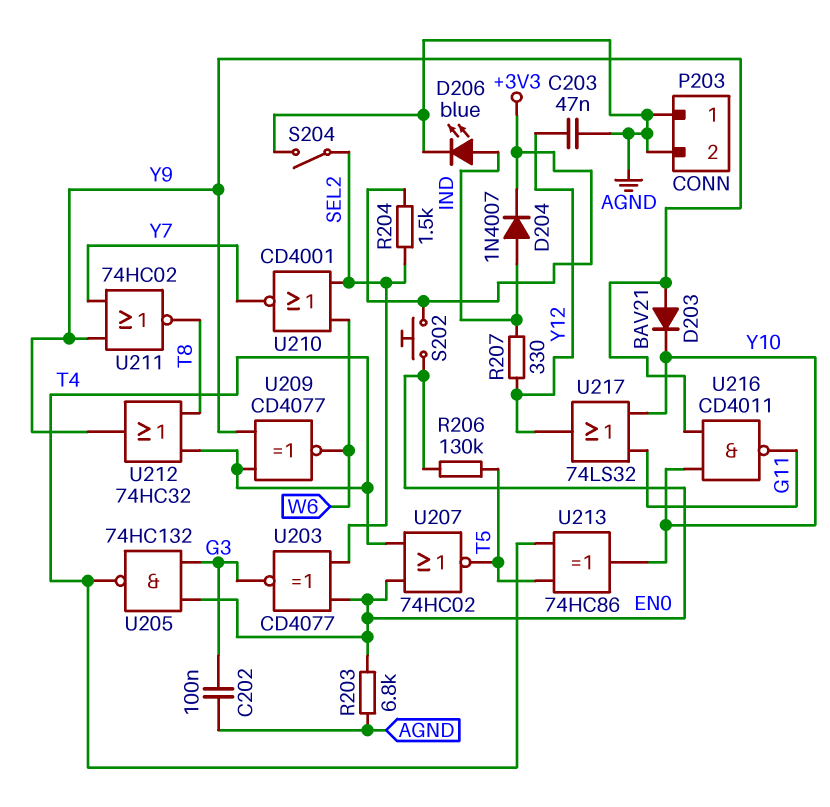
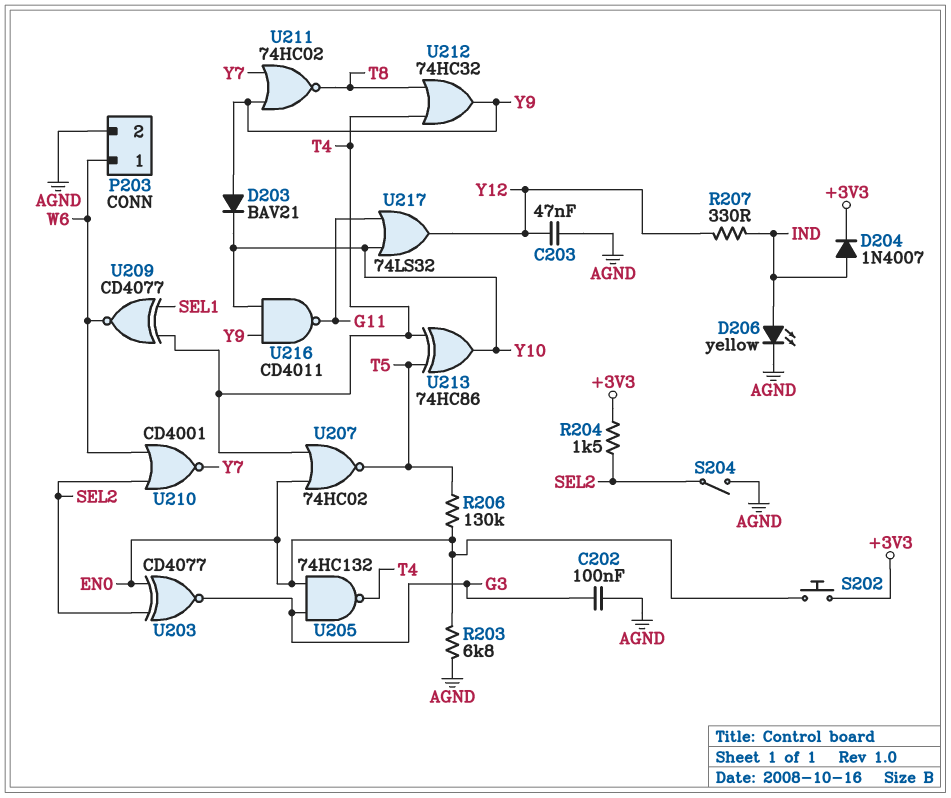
D206: LED blue (A IND, K AGND) -> LED yellow (A IND, K AGND)
P203 pin 1: AGND -> W6
U209: XNOR CD4077 (in T4, in Y9, out W6) -> XNOR CD4077 (in SEL1, in T4, out W6)

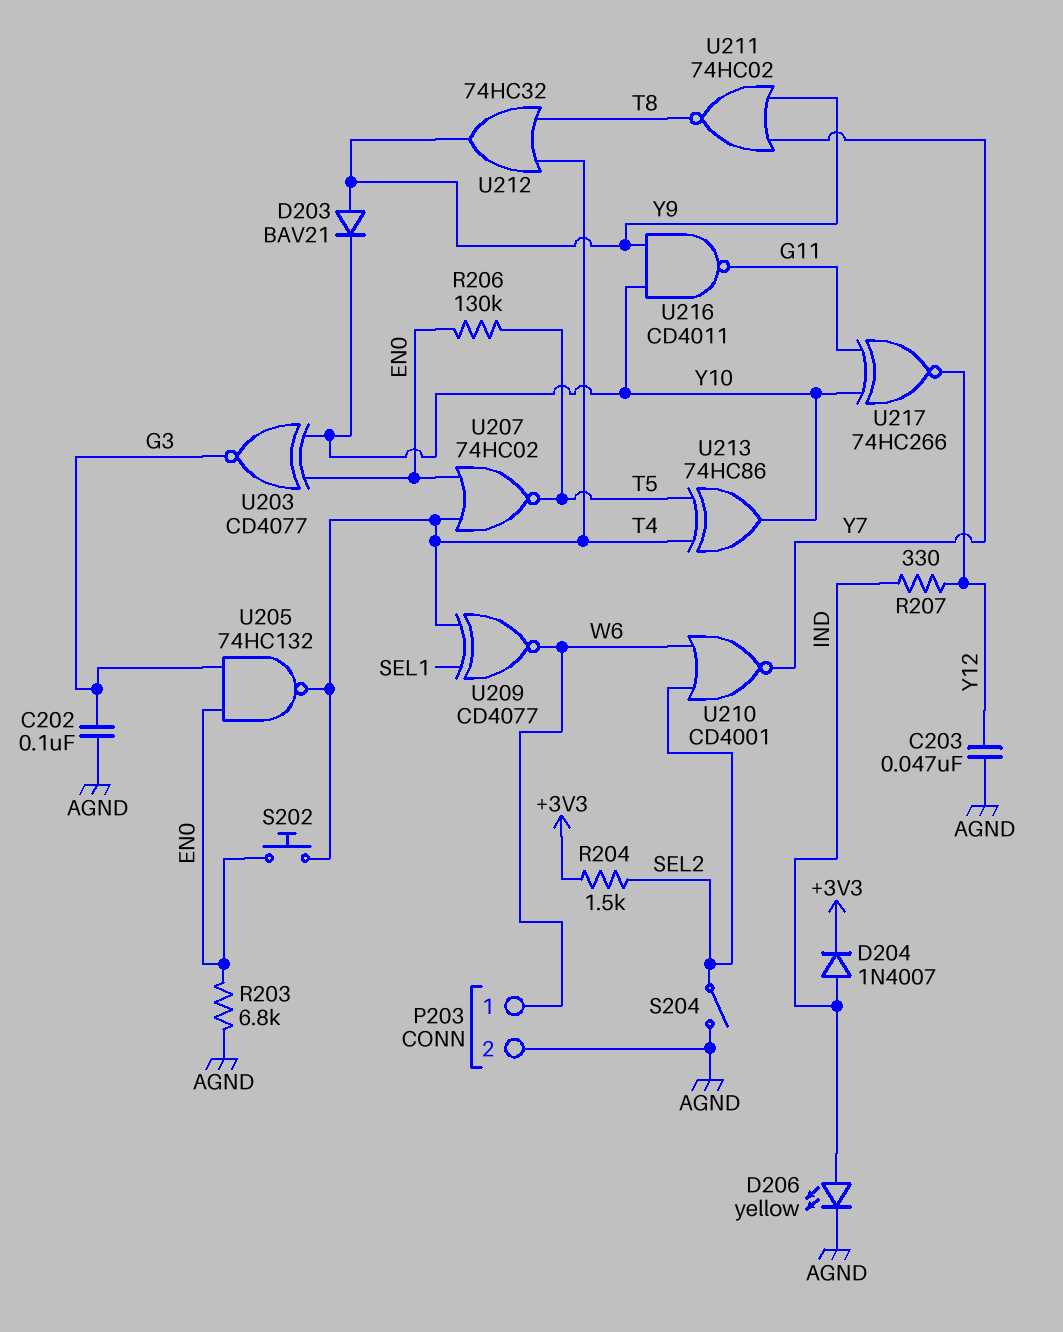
S202: button (+3V3, EN0) -> button (EN0, T4)
U203: XNOR CD4077 (in EN0, in SEL2, out G3) -> XNOR CD4077 (in EN0, in Y10, out G3)
U217: OR 74LS32 (in G11, in Y10, out Y12) -> XNOR 74HC266 (in G11, in Y10, out Y12)

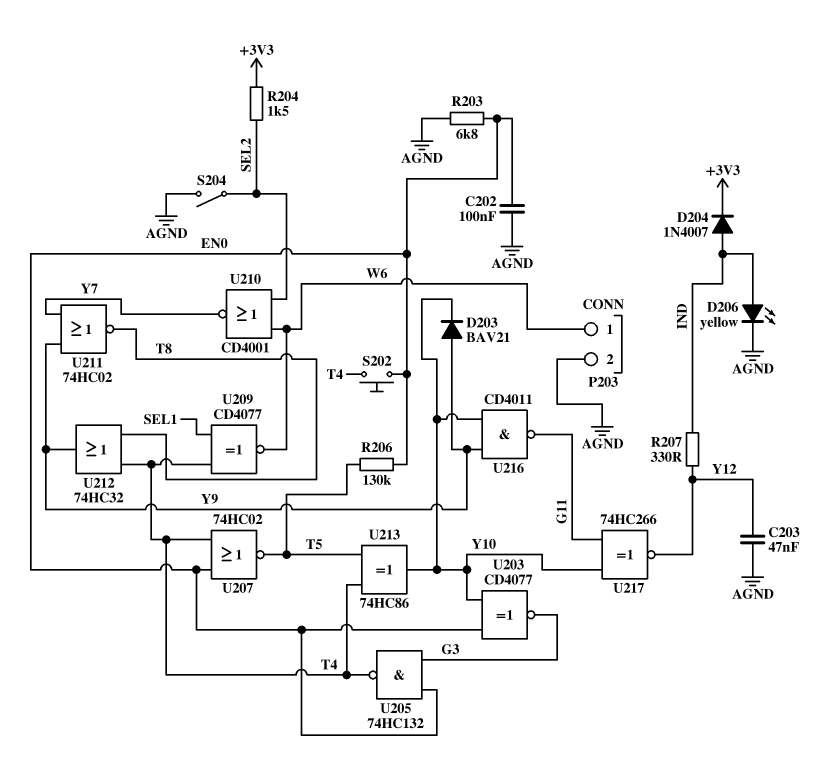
C202: 100nF (AGND, G3) -> 100nF (AGND, EN0)

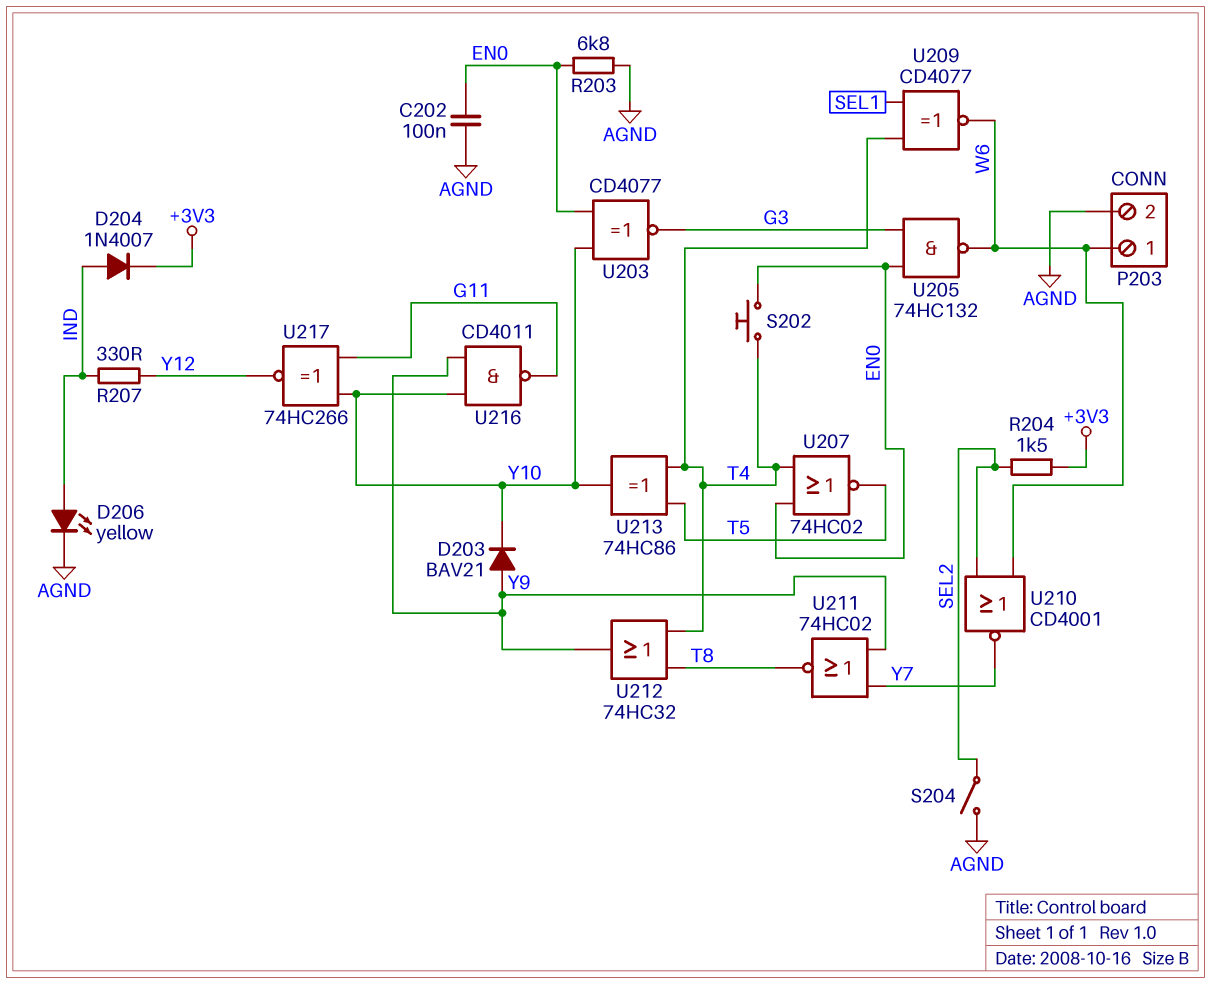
C203: 47nF (AGND, Y12) -> none
R206: 130k (EN0, T5) -> none
U205: NAND 74HC132 (in EN0, in G3, out T4) -> NAND 74HC132 (in EN0, in G3, out W6)

